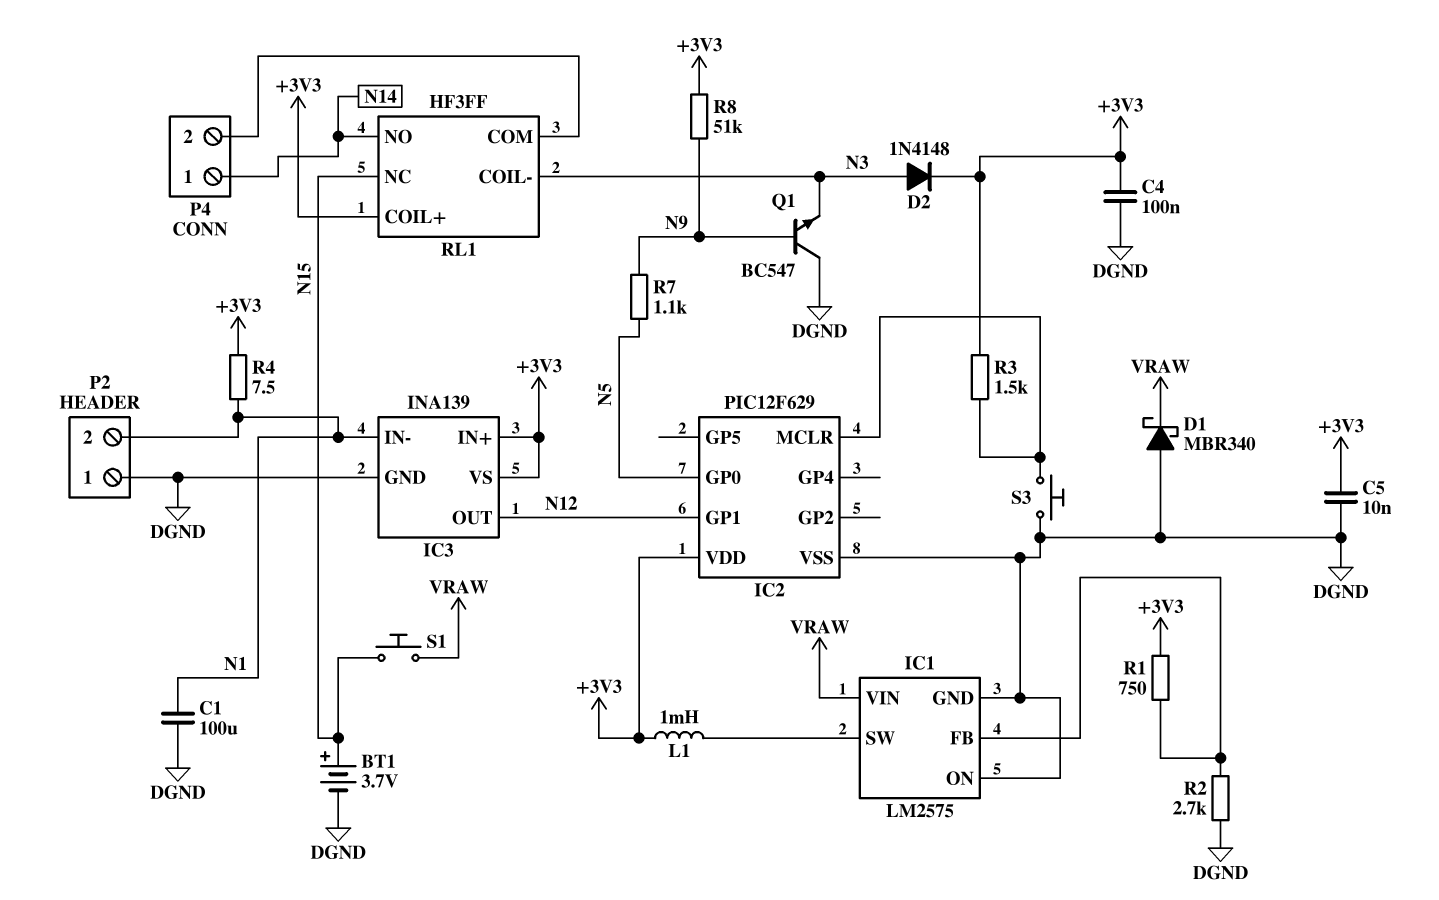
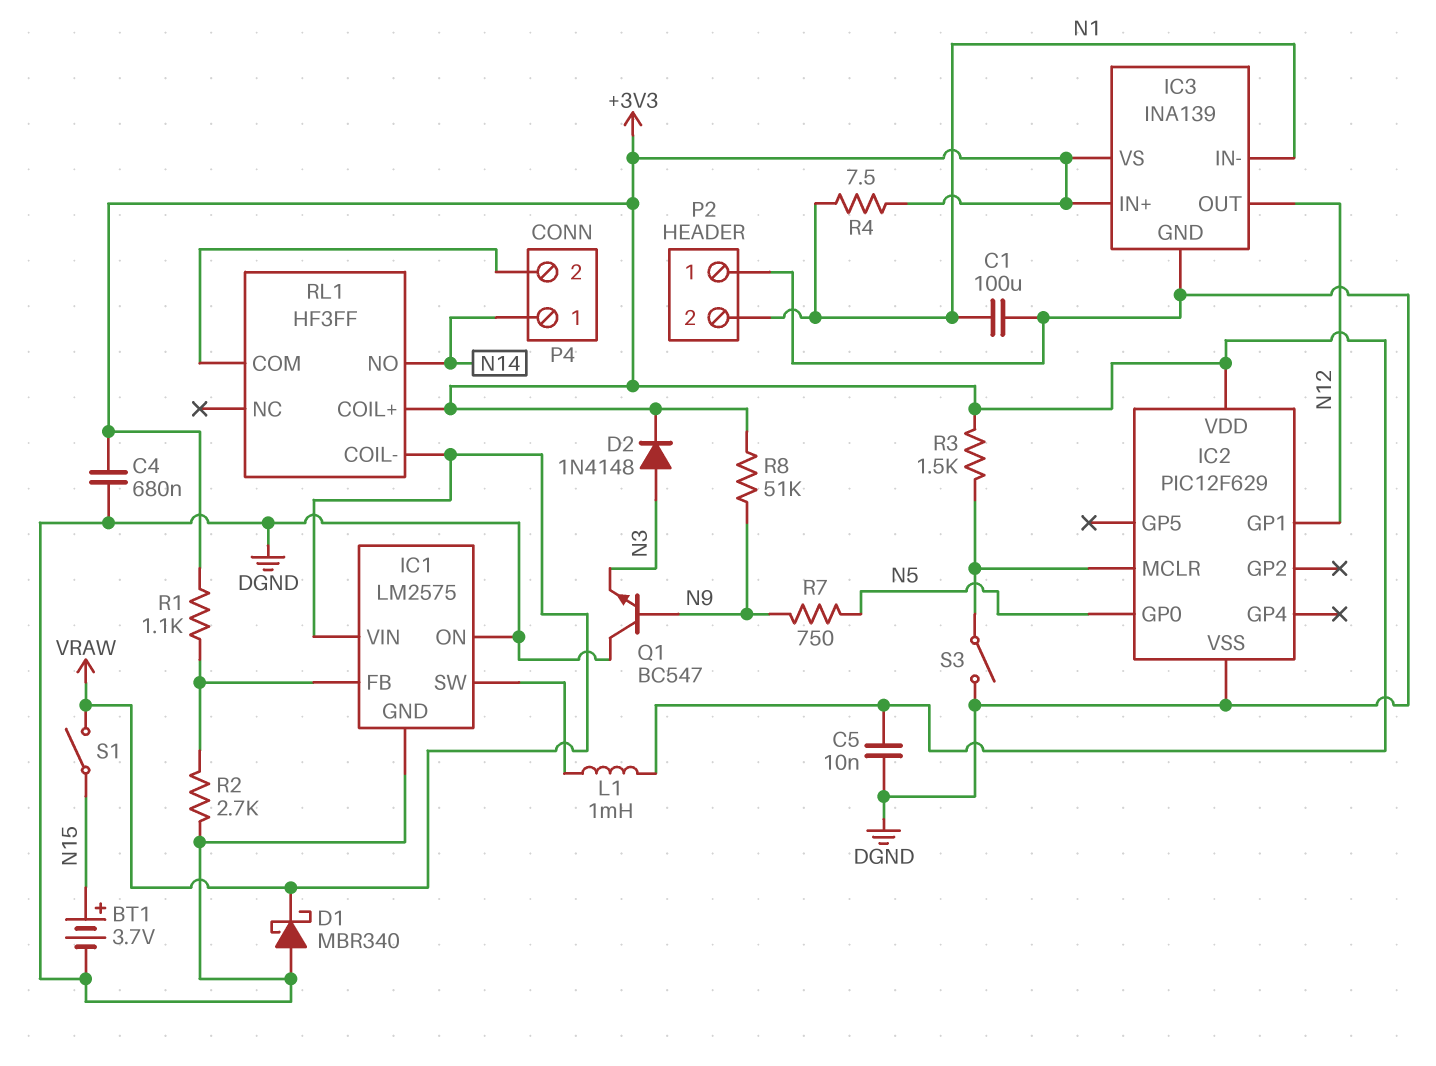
C4: 100nF (+3V3, DGND) -> 680nF (+3V3, DGND)
R1: 750 (+3V3, IC1/FB) -> 1.1k (+3V3, IC1/FB)
R7: 1.1k (N5, N9) -> 750 (N5, N9)
RL1 pin COIL-: N3 -> VRAW
RL1 pin NC: N15 -> none
S1: button (N15, VRAW) -> switch (N15, VRAW)
S3: button (DGND, IC2/MCLR) -> switch (DGND, IC2/MCLR)

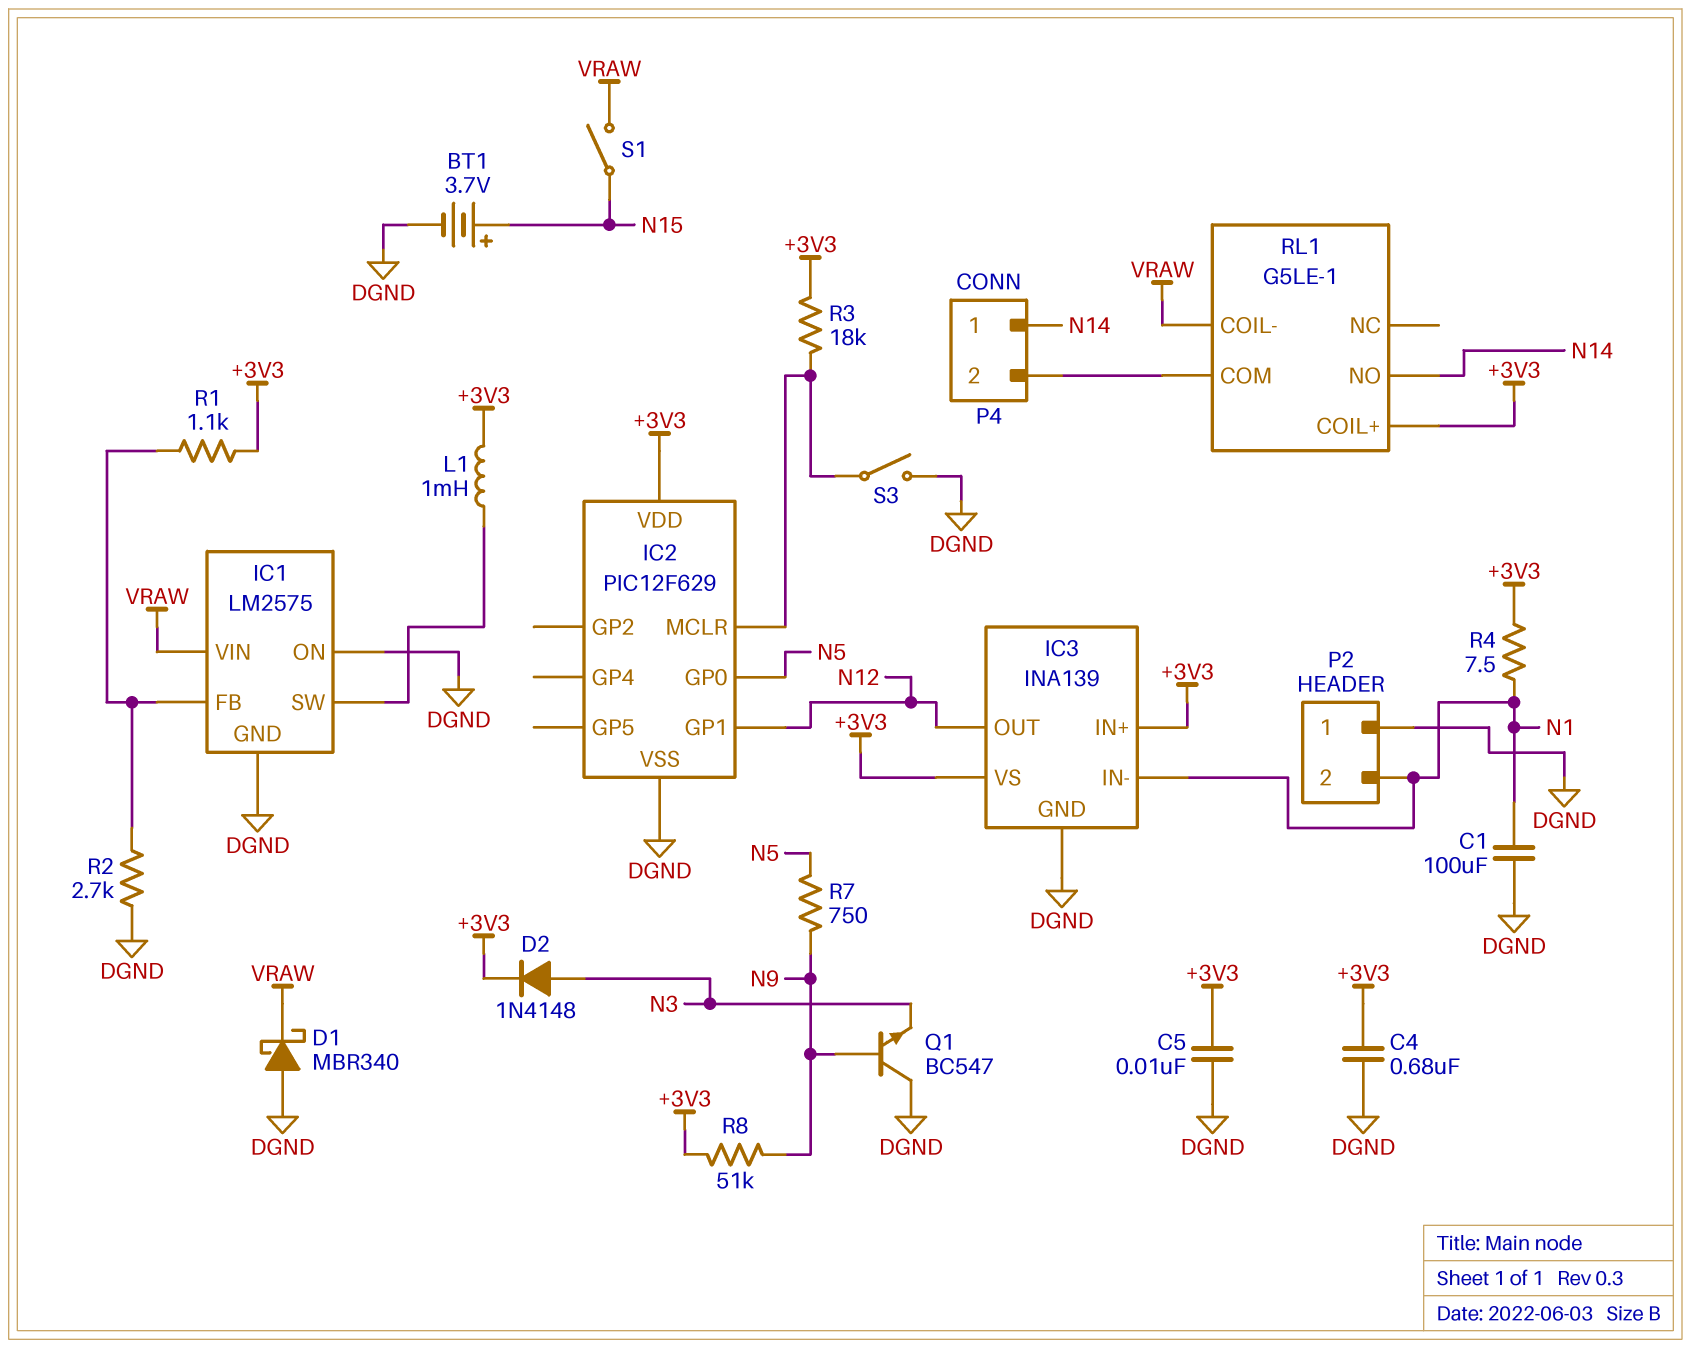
R3: 1.5k (+3V3, IC2/MCLR) -> 18k (+3V3, IC2/MCLR)
RL1: HF3FF -> G5LE-1

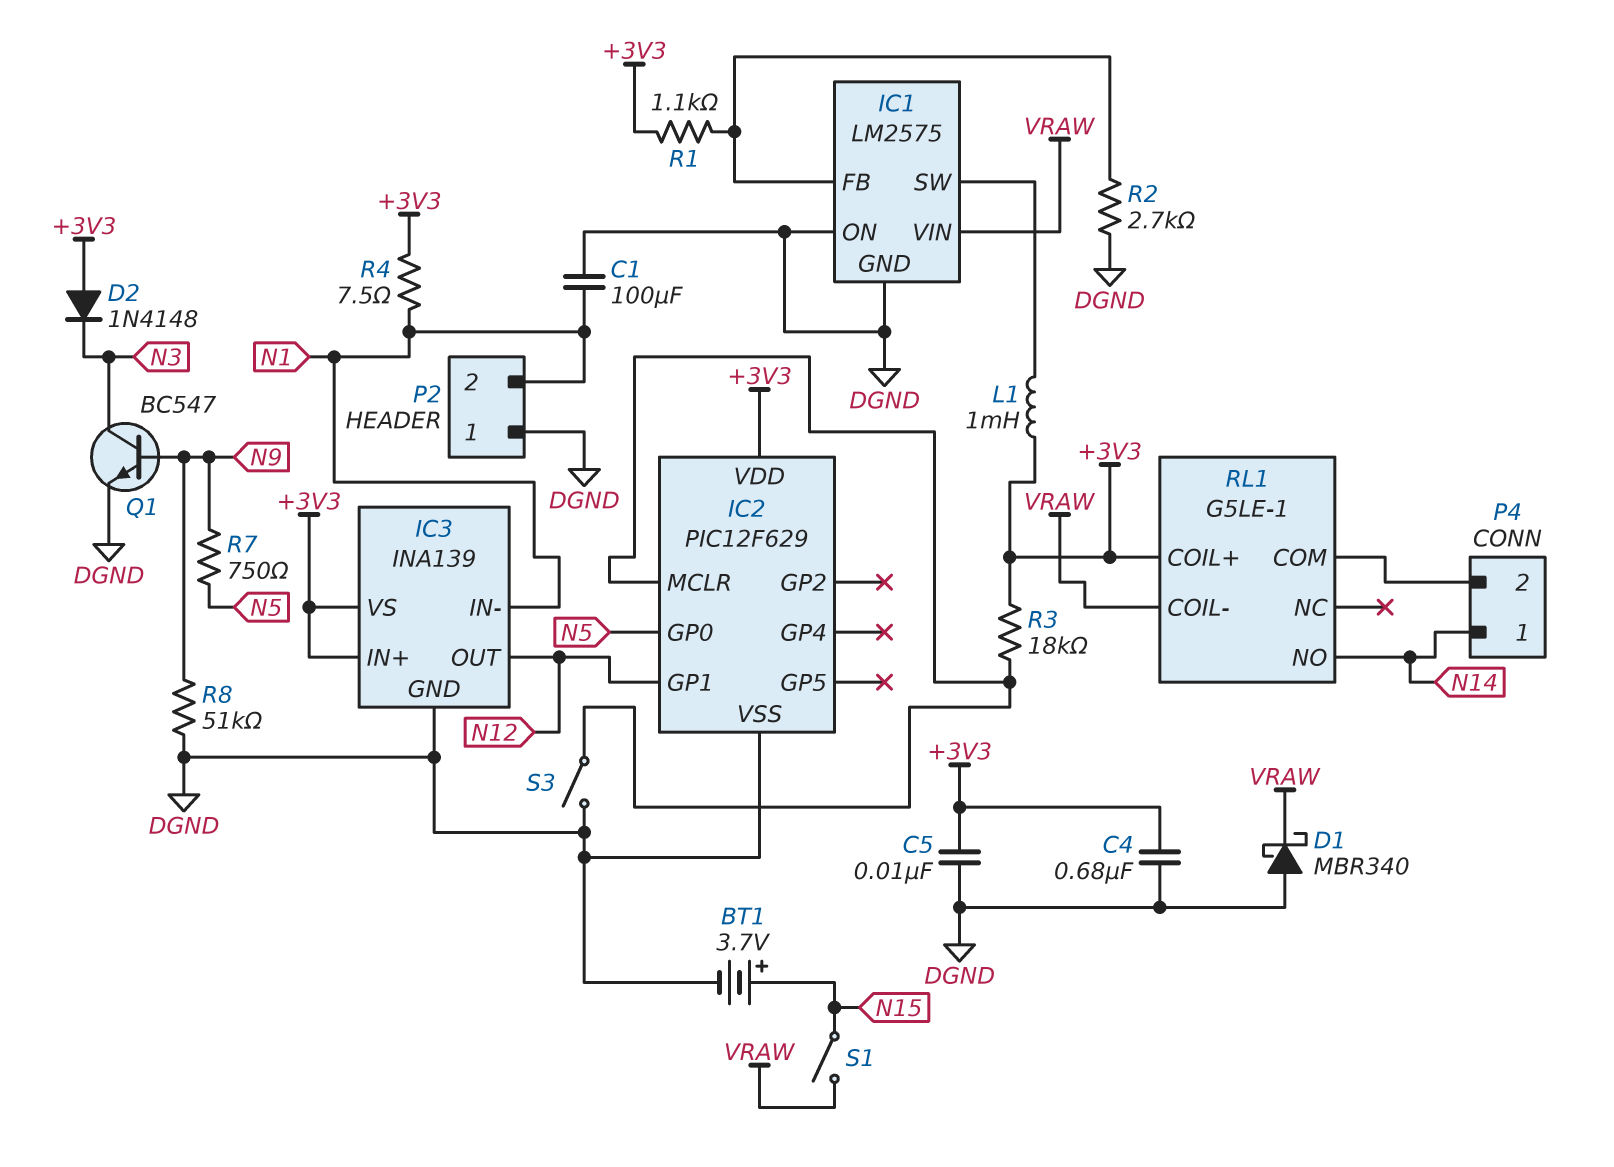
D2: diode 1N4148 (A N3, K +3V3) -> diode 1N4148 (A +3V3, K N3)
Q1: NPN BC547 (B N9, C DGND, E N3) -> NPN BC547 (B N9, C N3, E DGND)
R8: 51k (+3V3, N9) -> 51k (DGND, N9)

